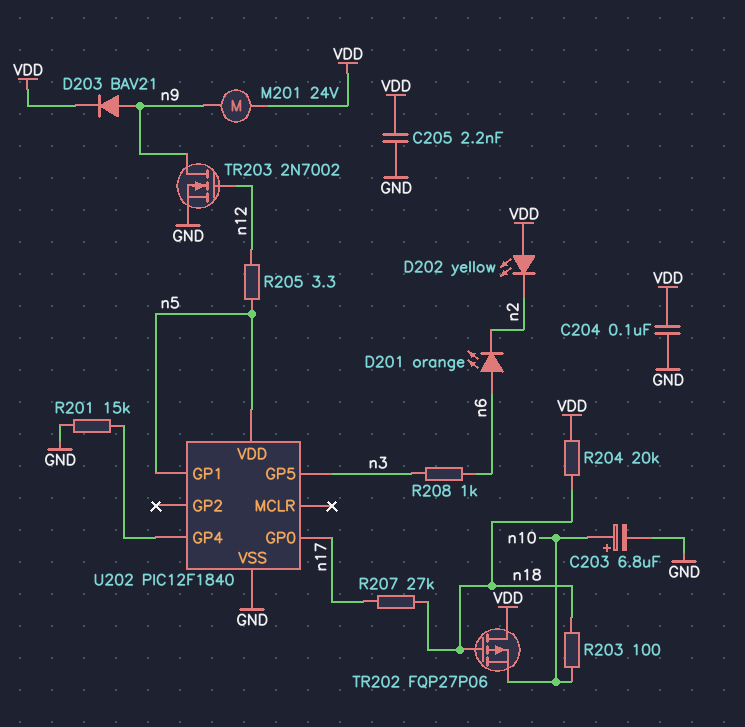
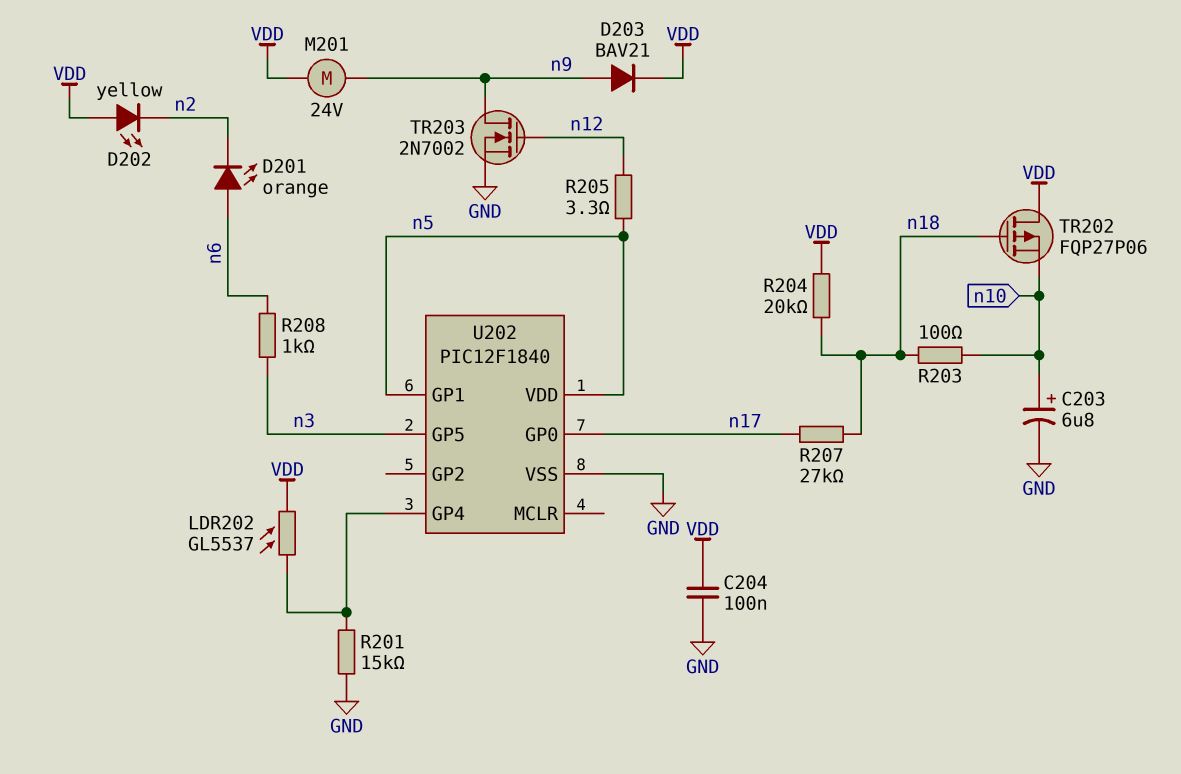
C205: 2.2nF (GND, VDD) -> none
LDR202: none -> GL5537 (U202/GP4, VDD)

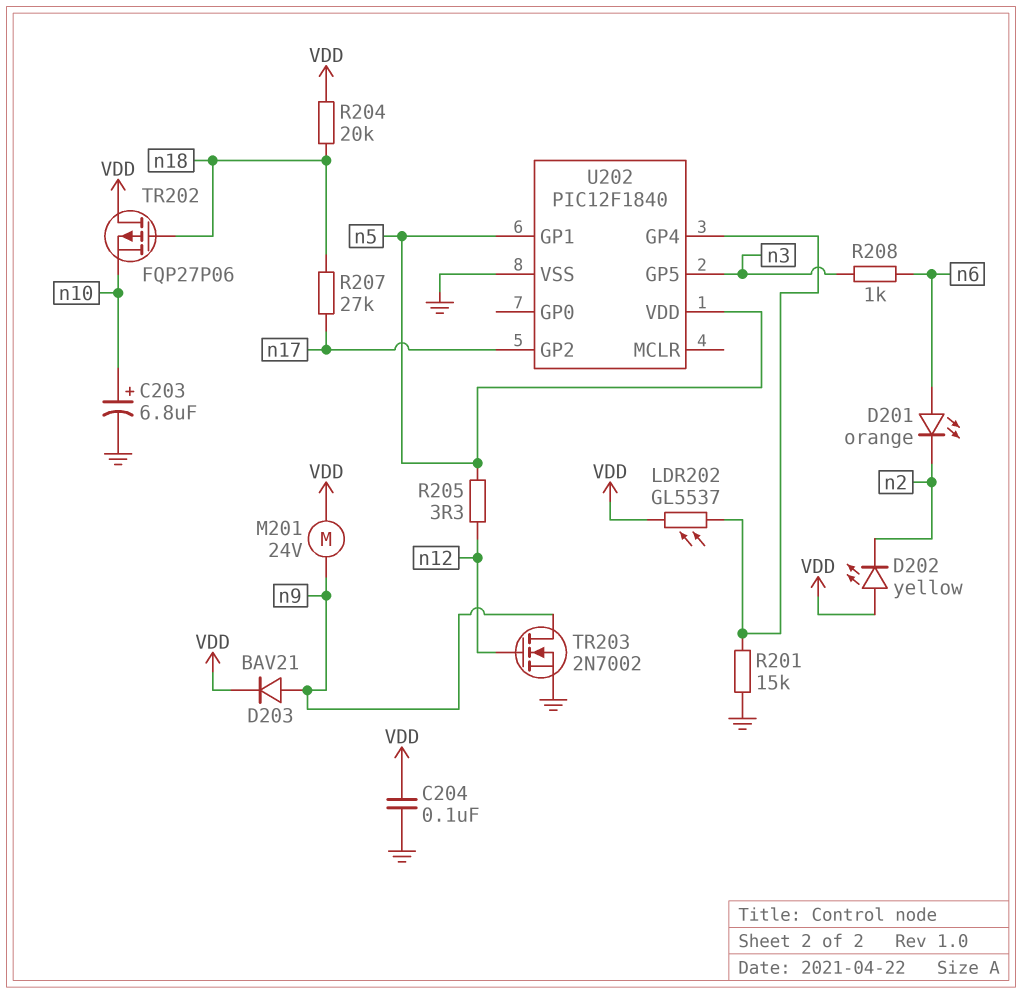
R203: 100 (n10, n18) -> none
U202 pin GP0: n17 -> none
U202 pin GP2: none -> n17

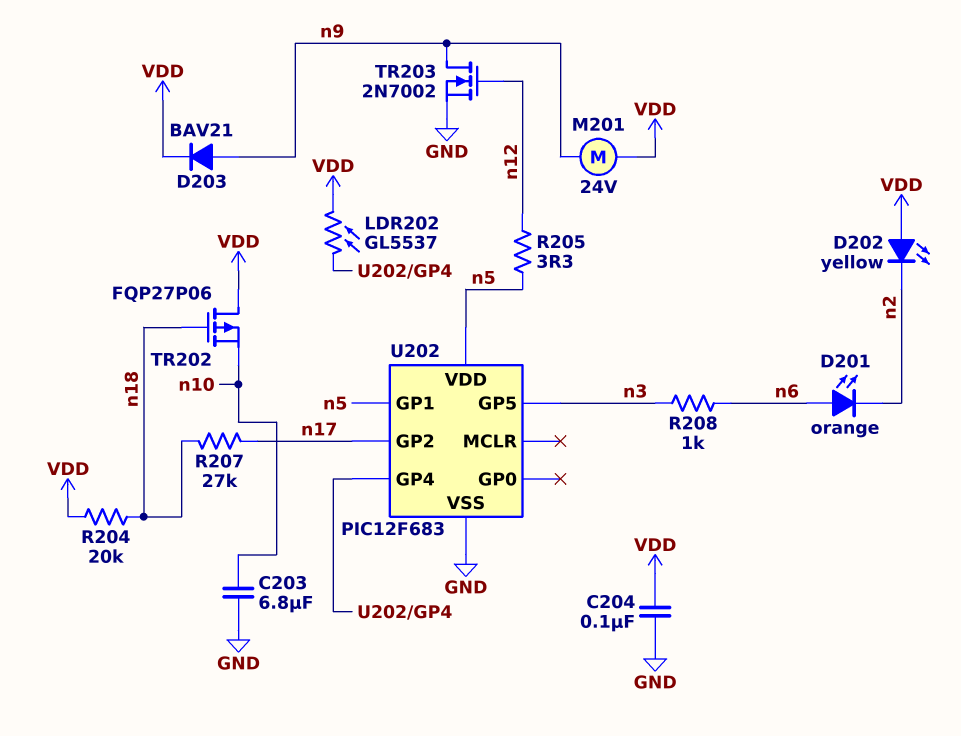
C203: 6.8uF (plus n10, minus GND) -> 6.8uF (GND, n10)
R201: 15k (GND, U202/GP4) -> none
U202: PIC12F1840 -> PIC12F683

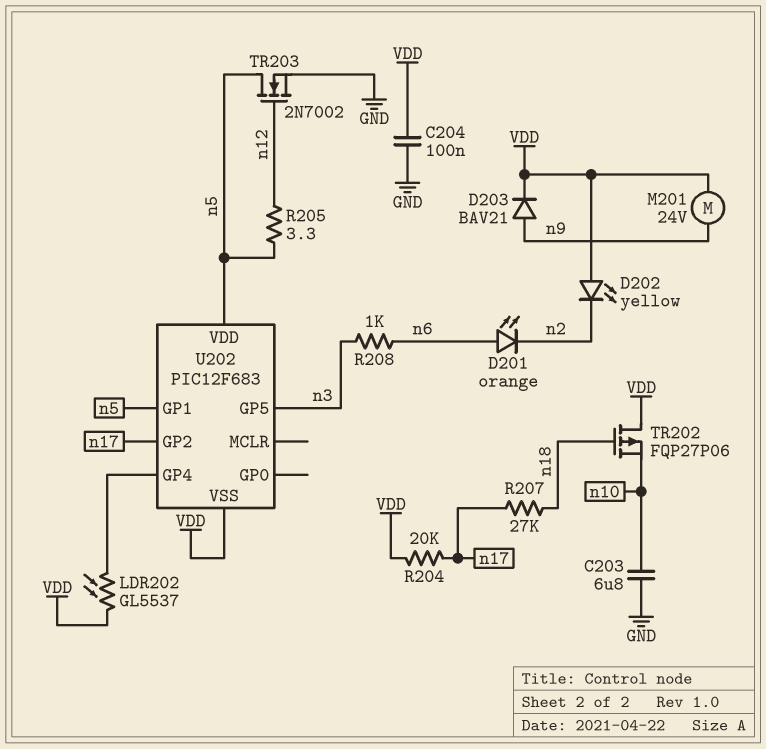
R204: 20k (VDD, n18) -> 20k (VDD, n17)
TR203: NMOS 2N7002 (G n12, D n9, S GND) -> NMOS 2N7002 (G n12, D n5, S GND)
U202 pin VSS: GND -> VDD

